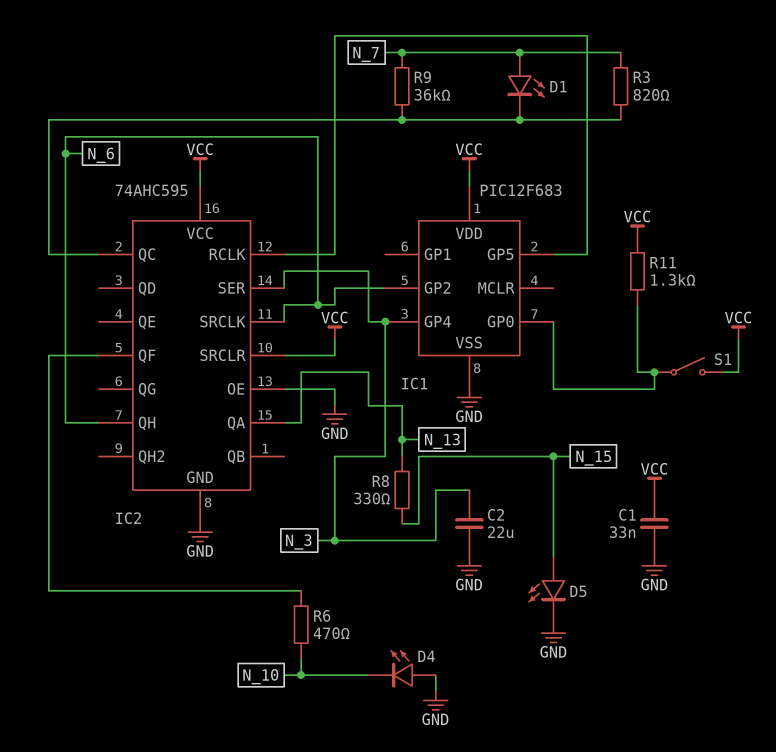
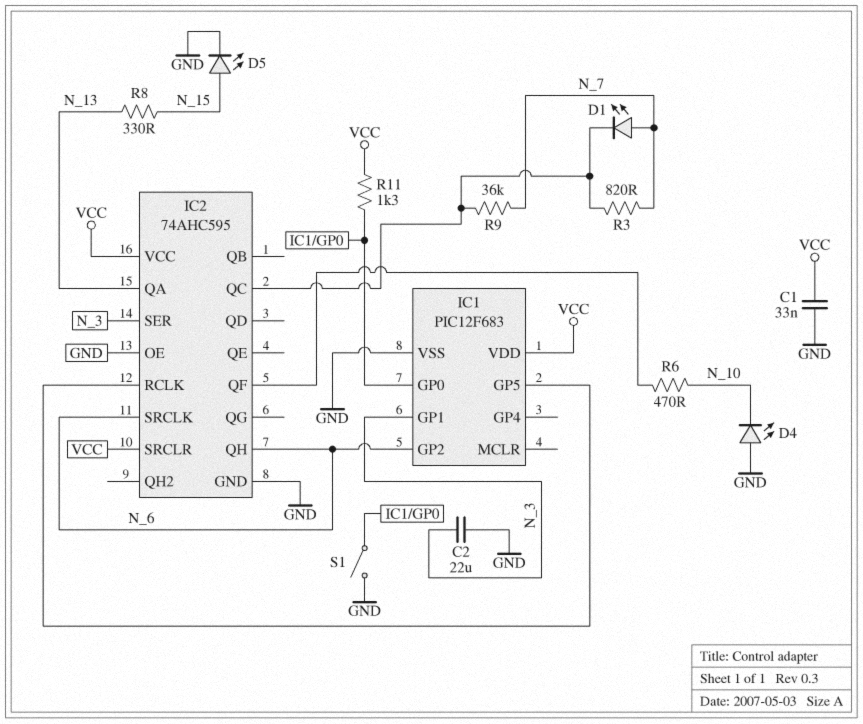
IC1 pin GP1: none -> N_3
IC1 pin GP4: N_3 -> none
S1: switch (IC1/GP0, VCC) -> switch (GND, IC1/GP0)

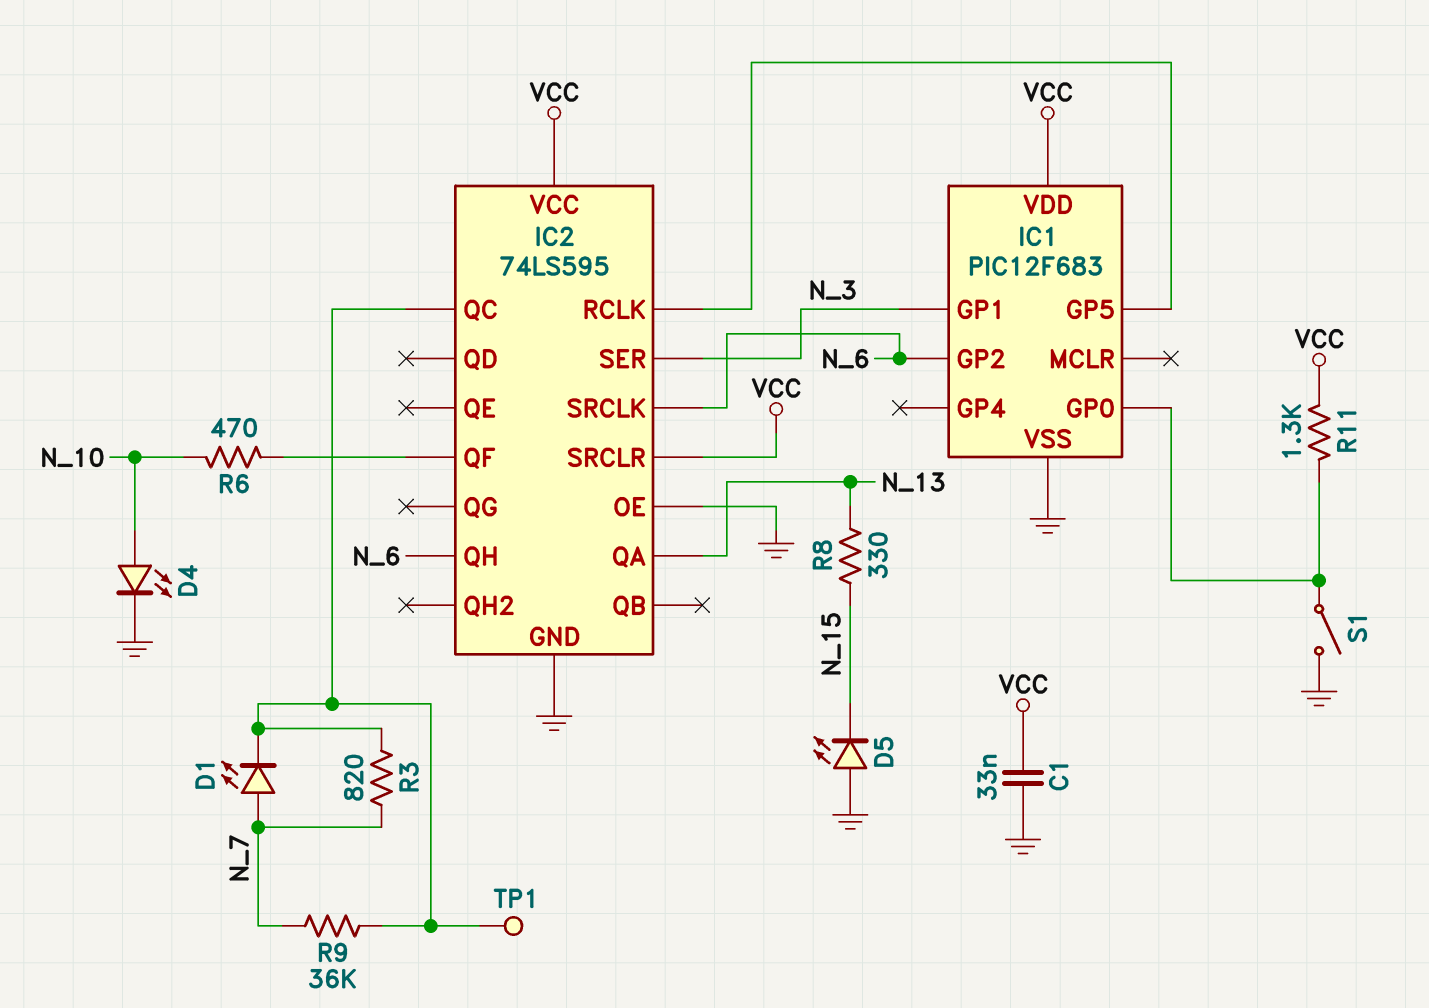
C2: 22uF (GND, N_3) -> none
D4: LED (A GND, K N_10) -> LED (A N_10, K GND)
D5: LED (A N_15, K GND) -> LED (A GND, K N_15)
IC2: 74AHC595 -> 74LS595
TP1: none -> test point (IC2/QC)

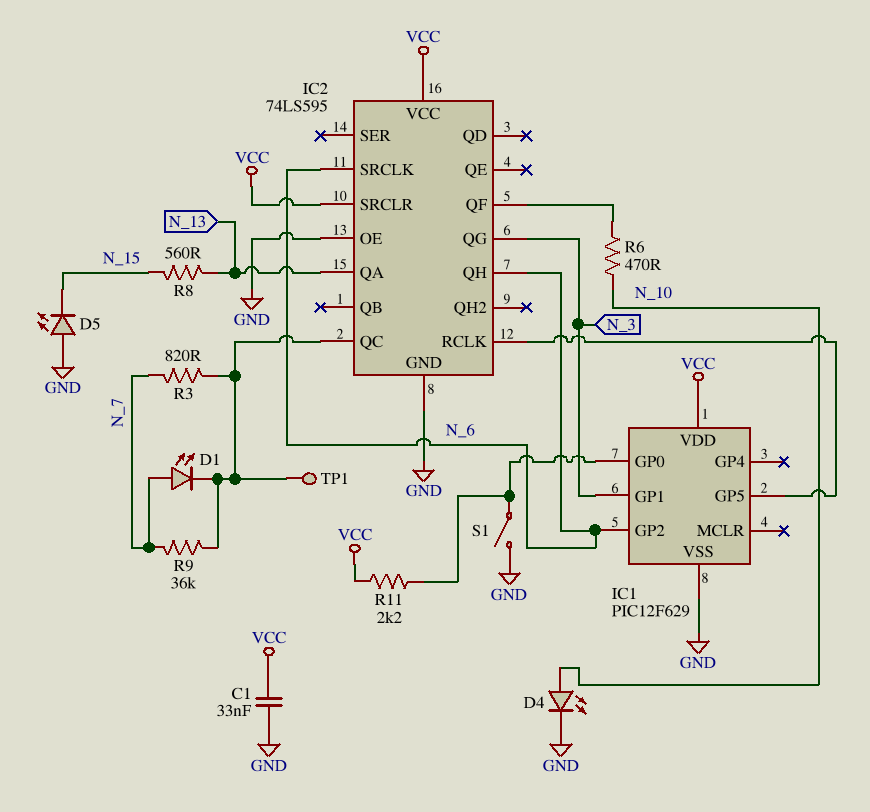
IC1: PIC12F683 -> PIC12F629
IC2 pin QG: none -> N_3
IC2 pin SER: N_3 -> none
R8: 330 (N_13, N_15) -> 560 (N_13, N_15)
R11: 1.3k (IC1/GP0, VCC) -> 2.2k (IC1/GP0, VCC)

